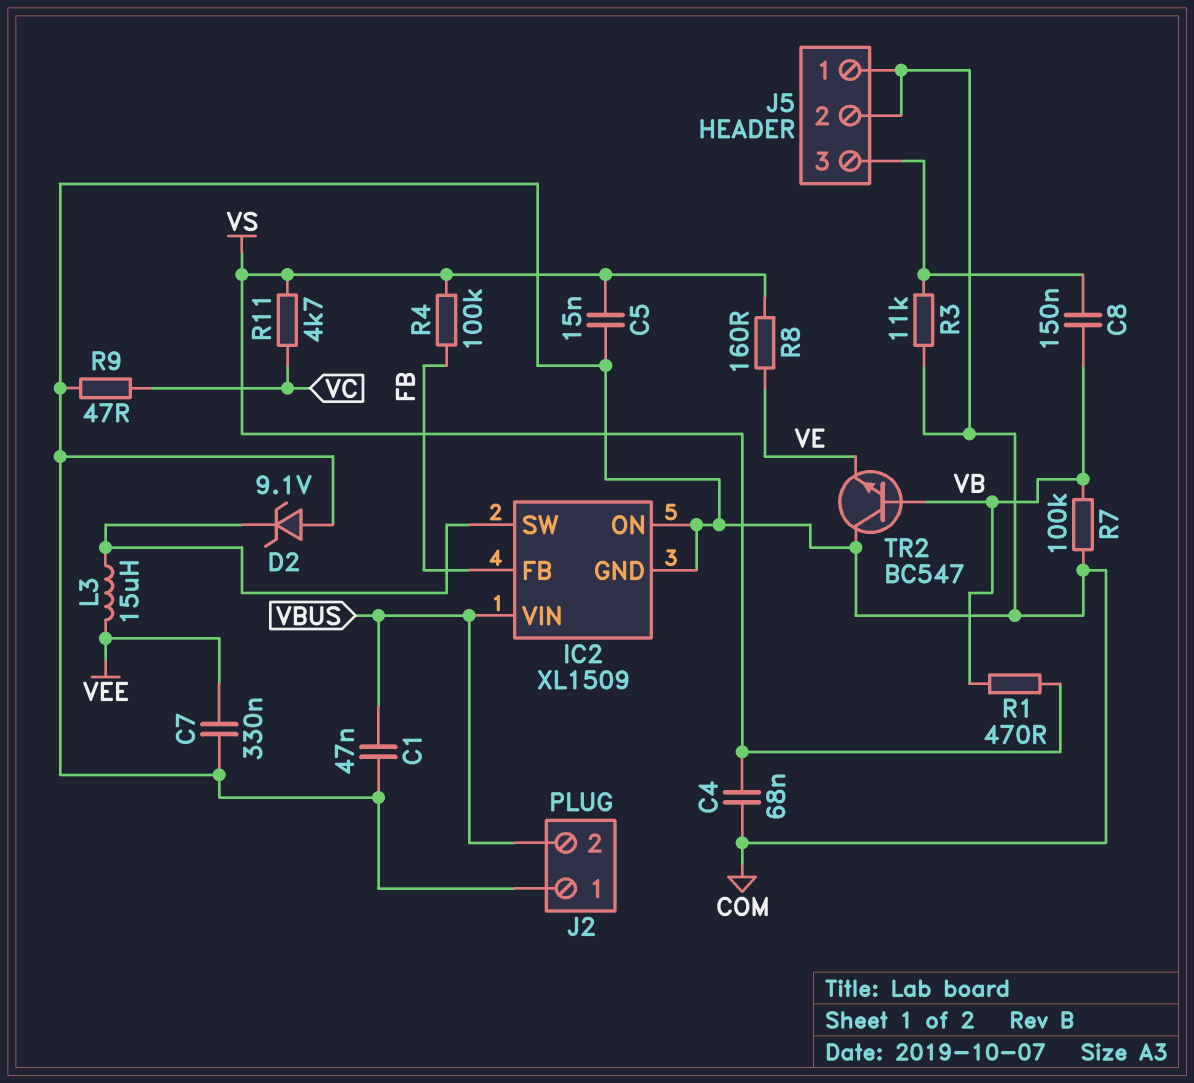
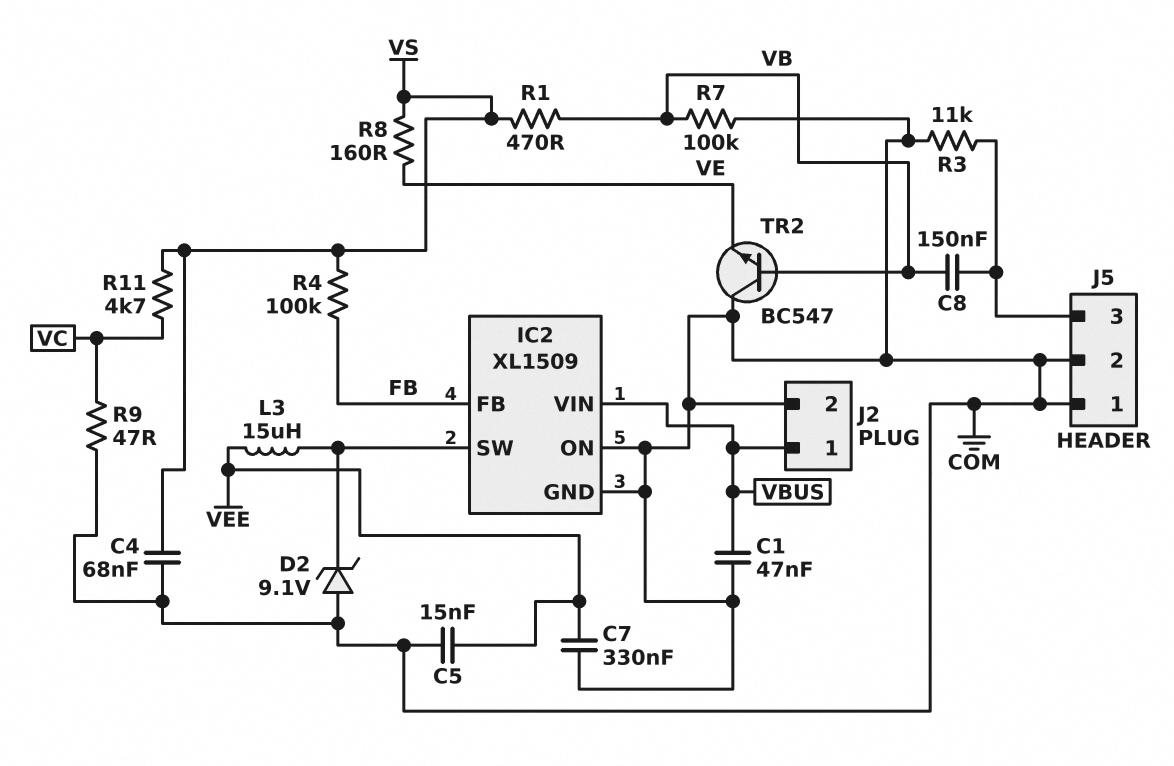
C5: 15nF (COM, VS) -> 15nF (COM, VEE)
J2 pin 1: COM -> VBUS
J2 pin 2: VBUS -> COM

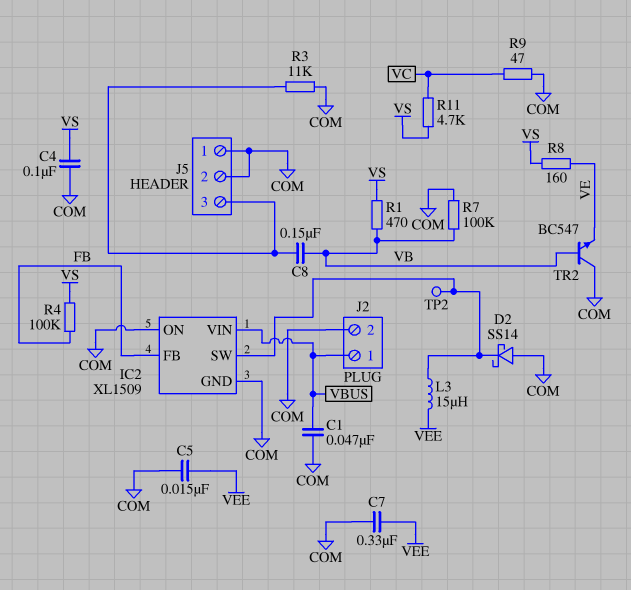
C4: 68nF (COM, VS) -> 100nF (COM, VS)
D2: zener 9.1V (A COM, K IC2/SW) -> schottky SS14 (A COM, K IC2/SW)
TP2: none -> test point (IC2/SW)

